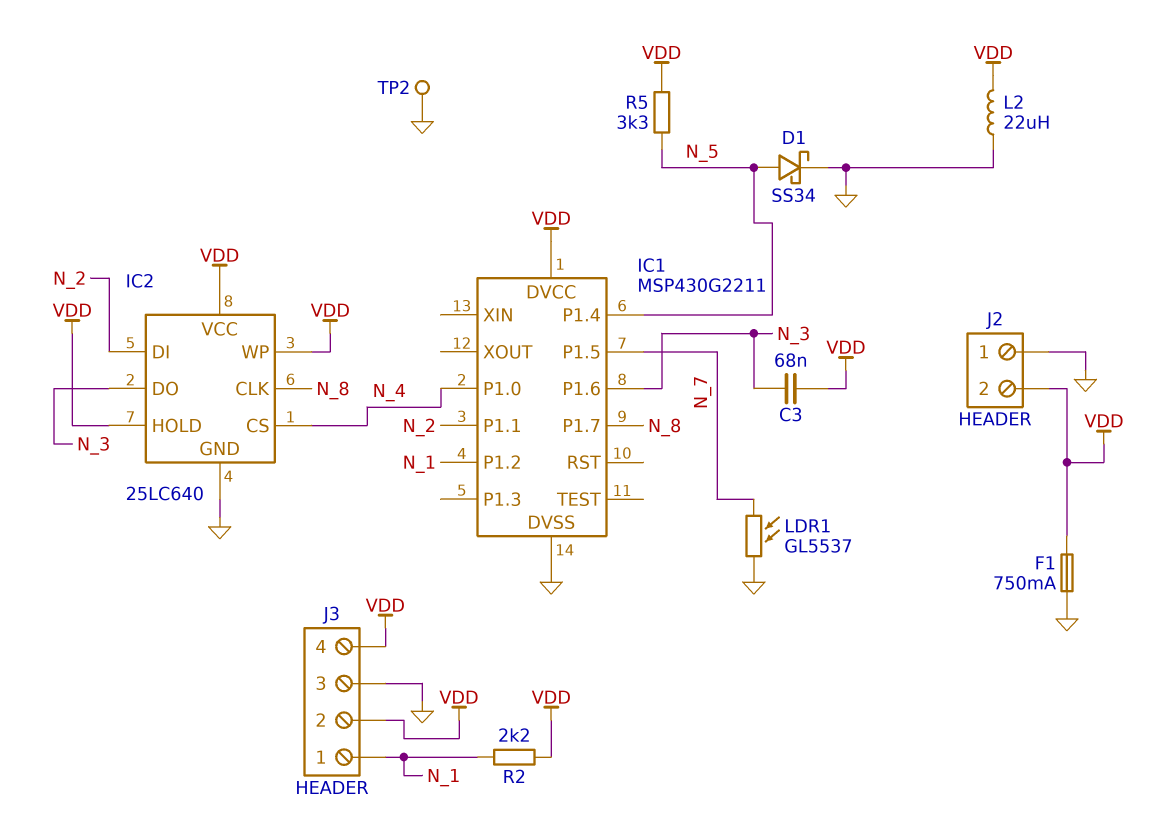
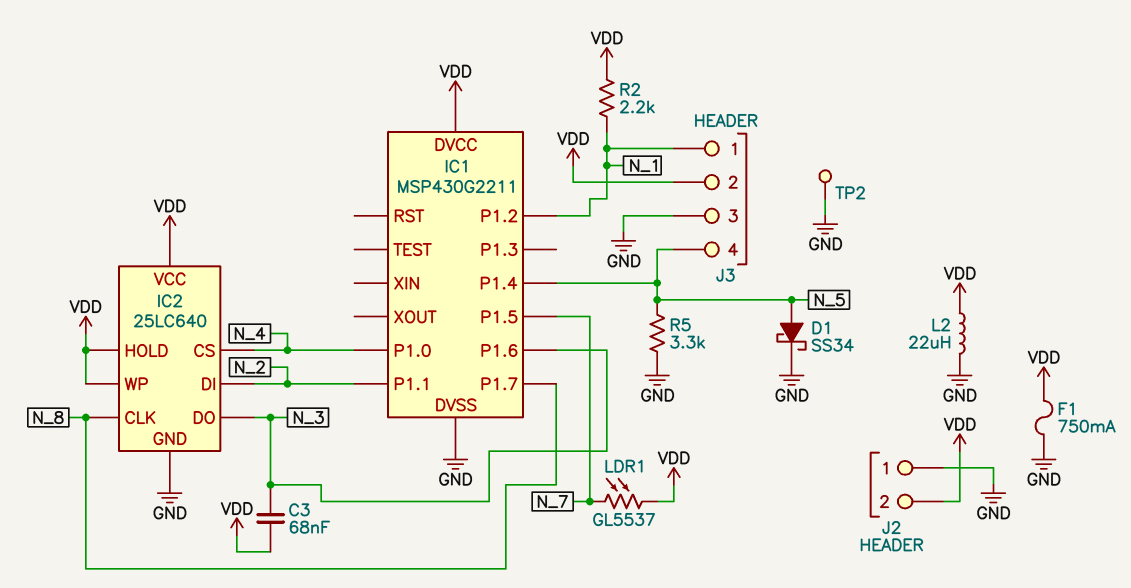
J3 pin 4: VDD -> N_5
LDR1: GL5537 (GND, N_7) -> GL5537 (N_7, VDD)
R5: 3.3k (N_5, VDD) -> 3.3k (GND, N_5)

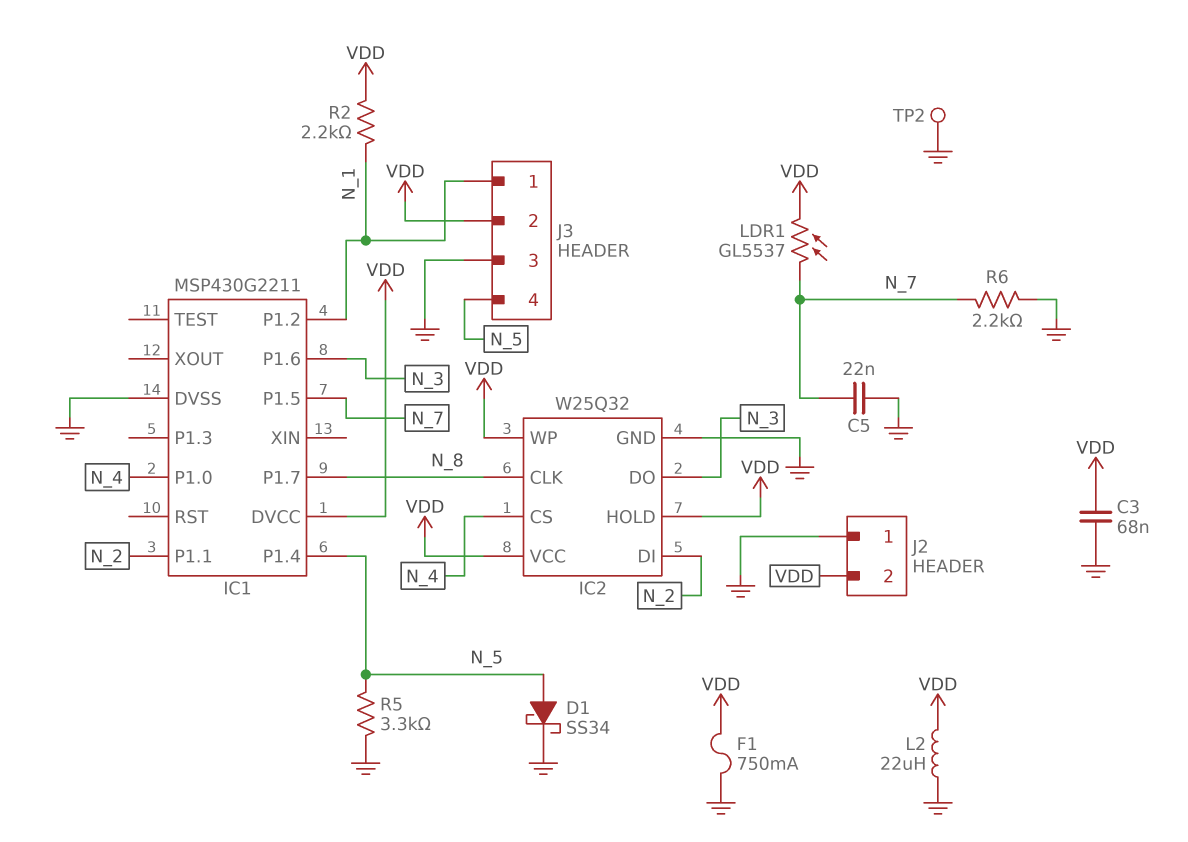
C3: 68nF (N_3, VDD) -> 68nF (GND, VDD)
C5: none -> 22nF (GND, N_7)
IC2: 25LC640 -> W25Q32
R6: none -> 2.2k (GND, N_7)

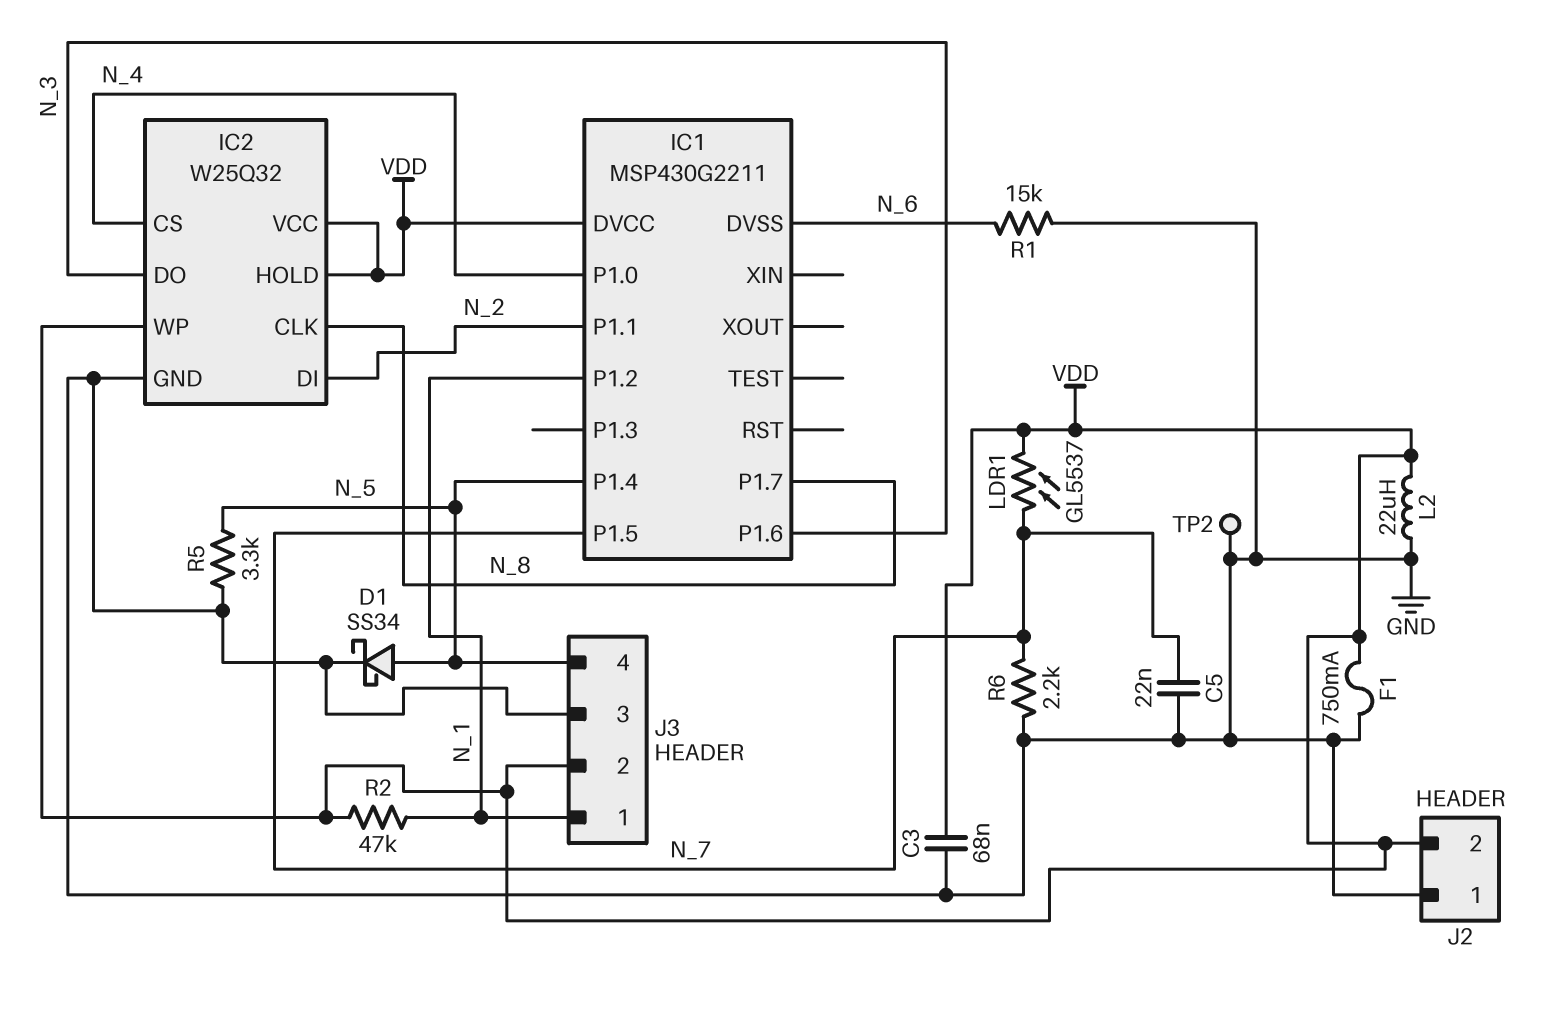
IC1 pin DVSS: GND -> N_6
R1: none -> 15k (GND, N_6)
R2: 2.2k (N_1, VDD) -> 47k (N_1, VDD)

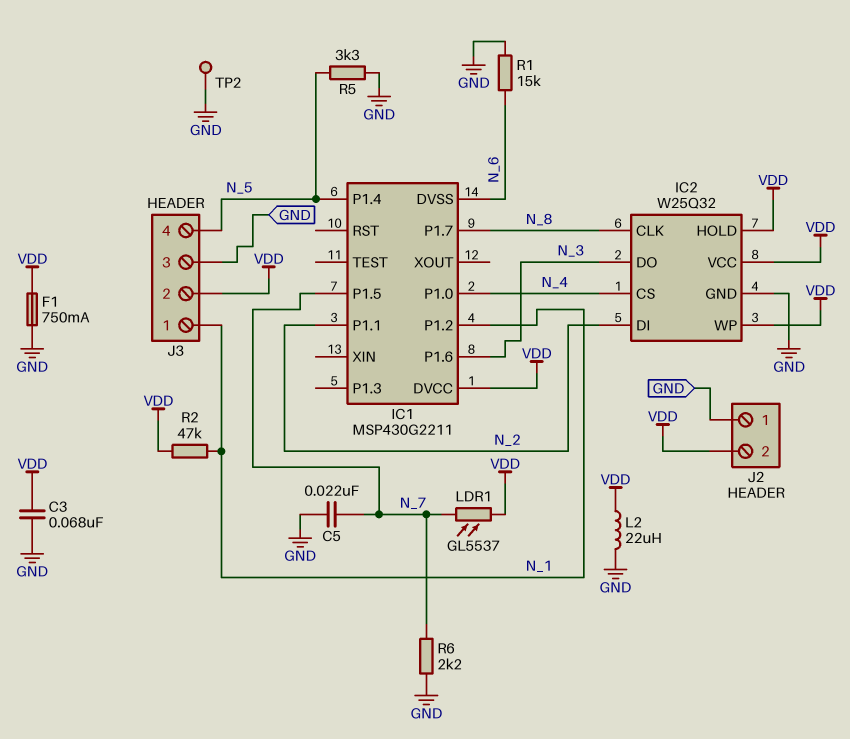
D1: schottky SS34 (A N_5, K GND) -> none

